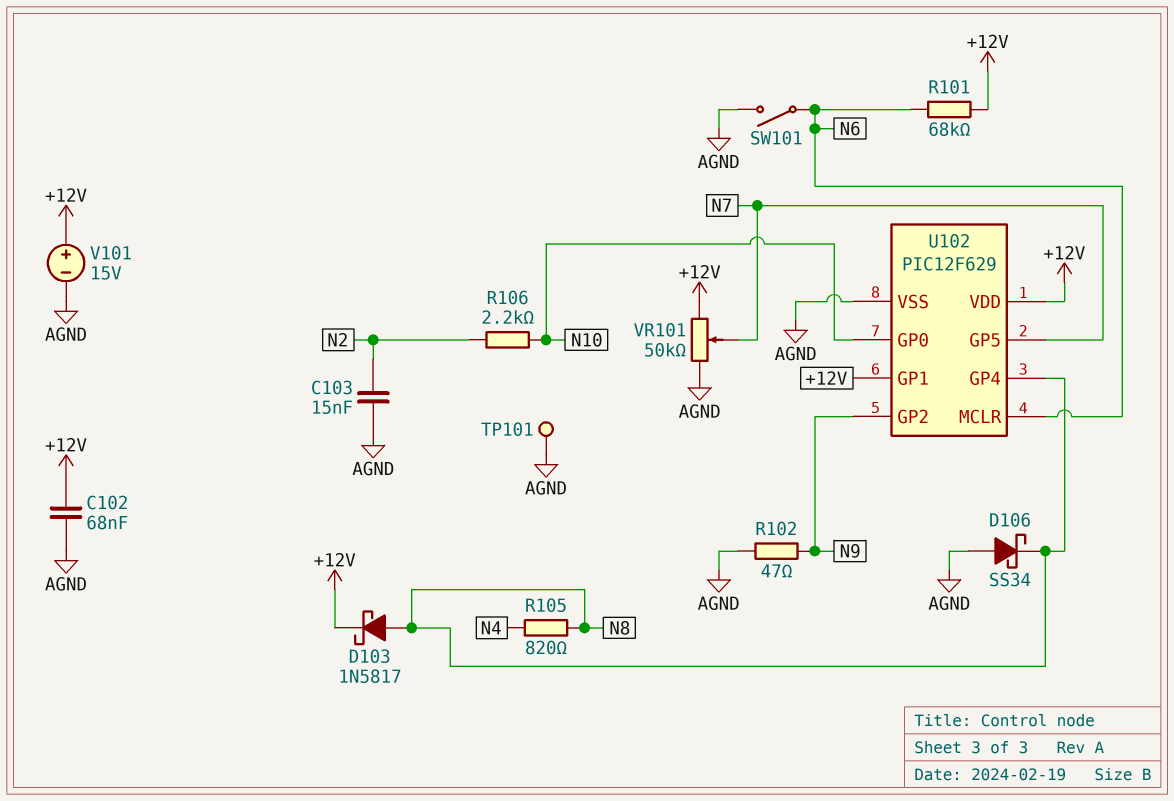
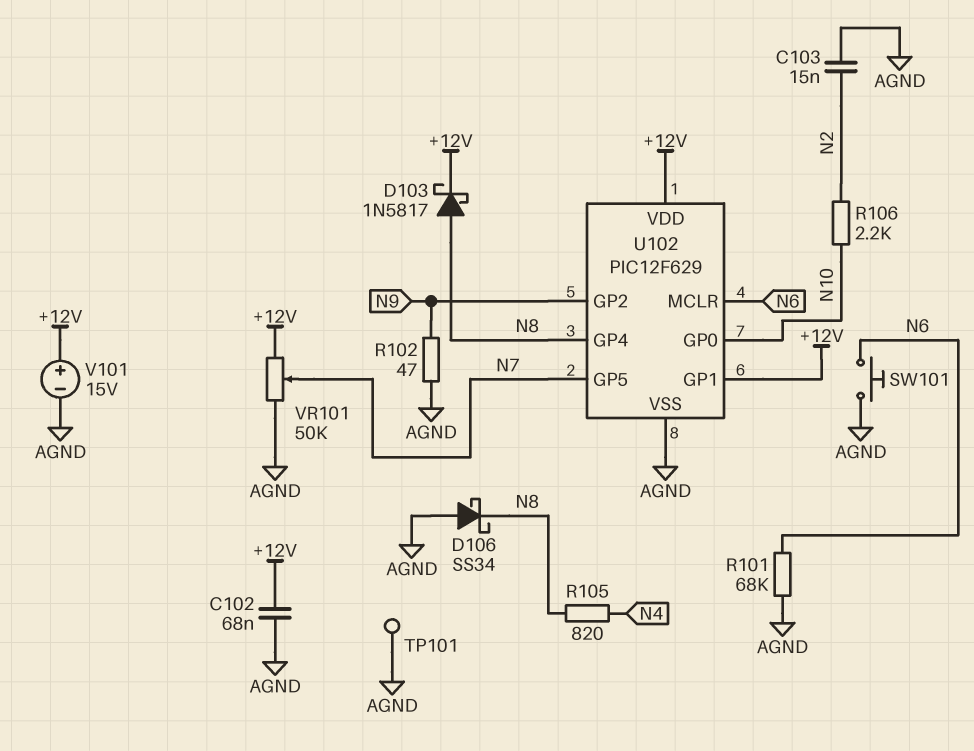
R101: 68k (+12V, N6) -> 68k (AGND, N6)
SW101: switch (AGND, N6) -> button (AGND, N6)

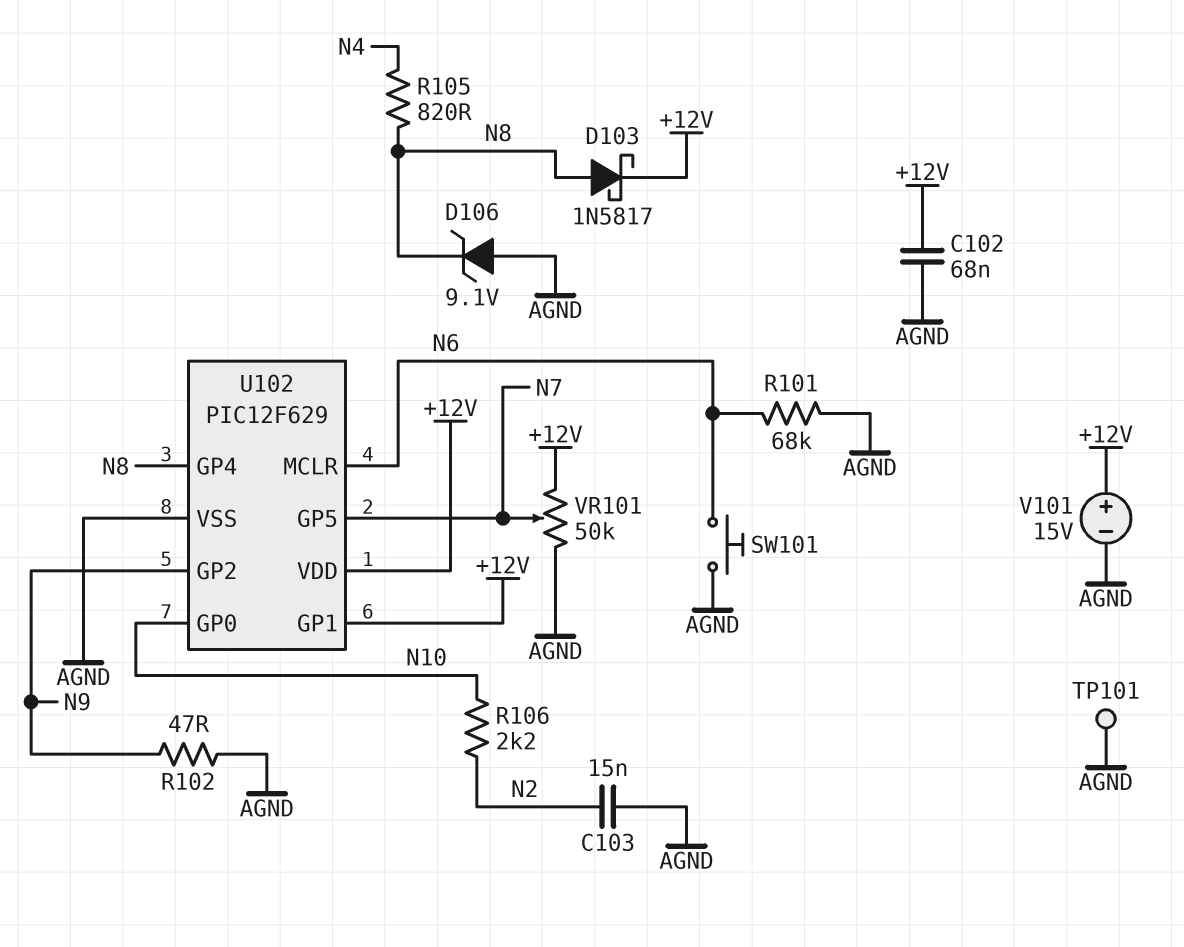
D106: schottky SS34 (A AGND, K N8) -> zener 9.1V (A AGND, K N8)

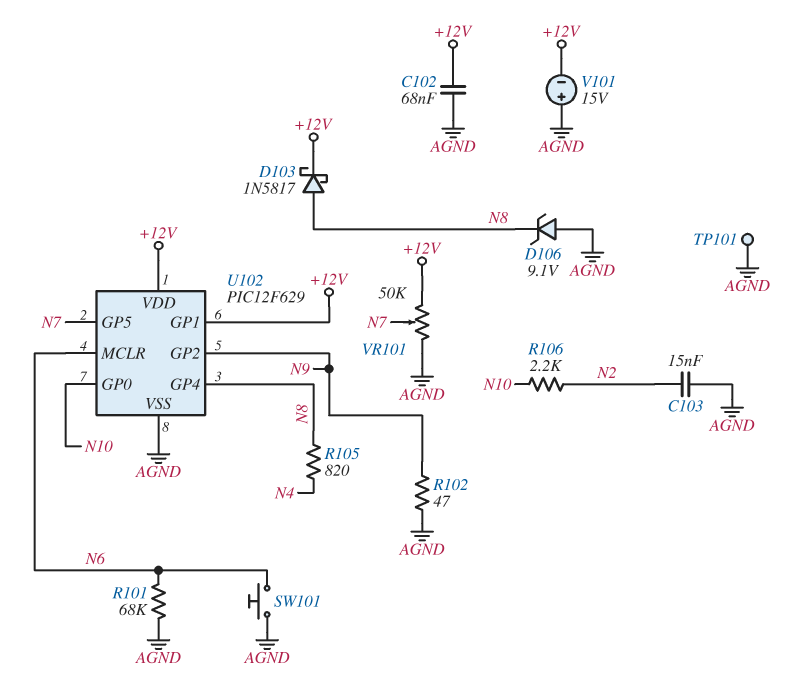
V101: 15V (plus +12V, minus AGND) -> 15V (plus AGND, minus +12V)

